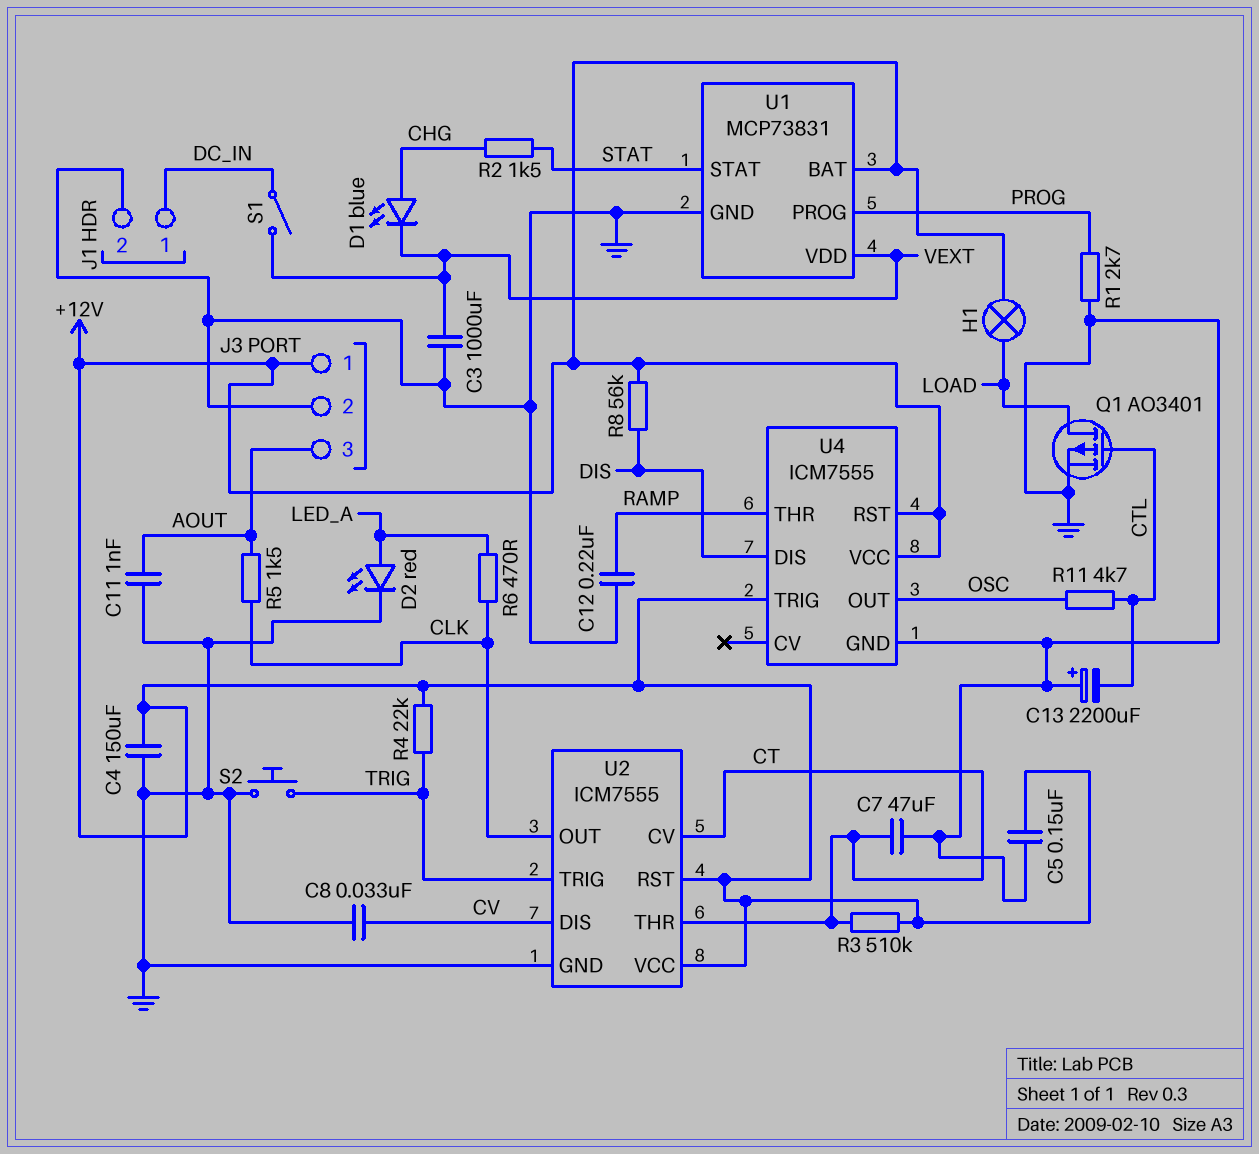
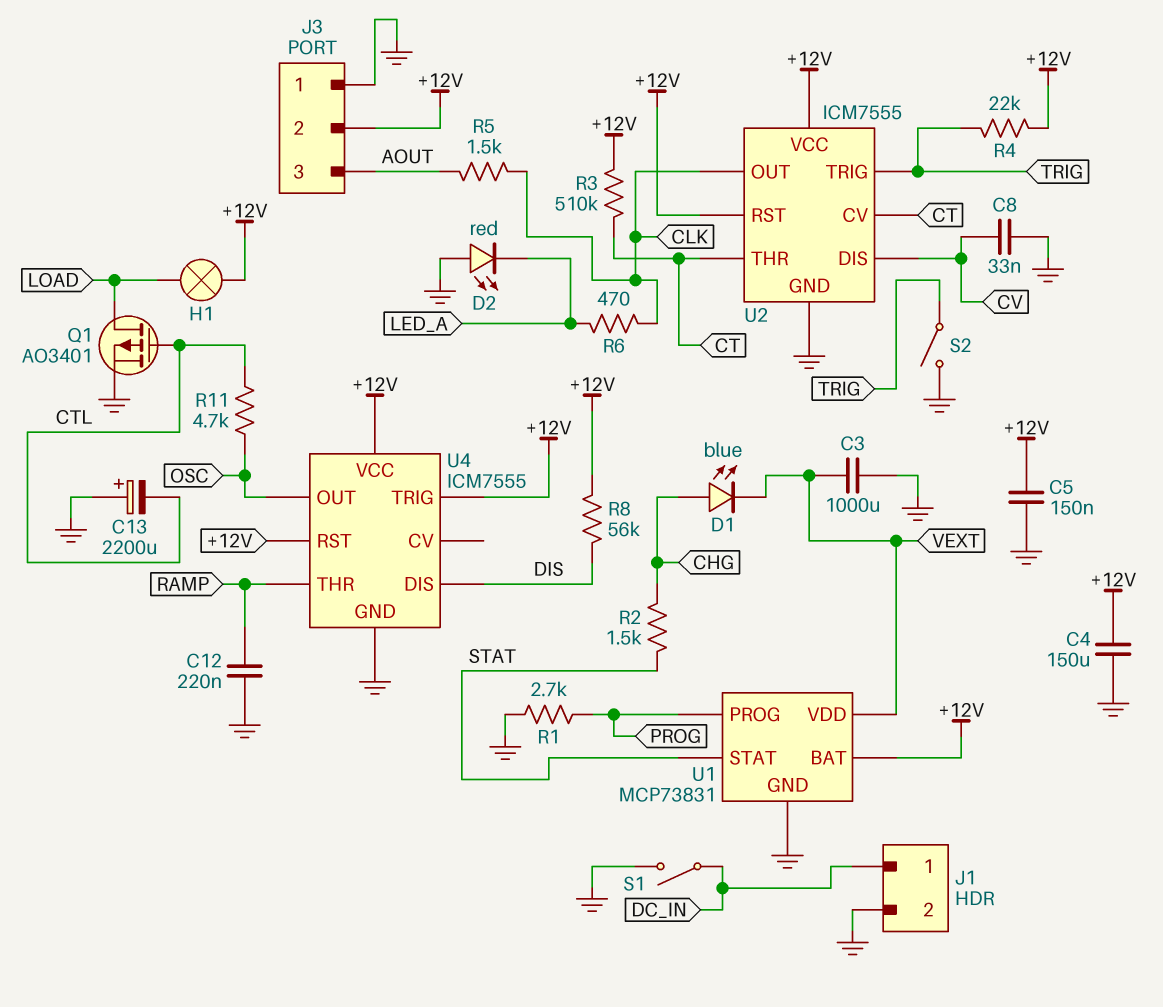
C7: 47uF (CT, GND) -> none
C11: 1nF (AOUT, GND) -> none
D2: LED red (A LED_A, K GND) -> LED red (A GND, K LED_A)
J3 pin 1: +12V -> GND
J3 pin 2: GND -> +12V
S1: switch (DC_IN, VEXT) -> switch (DC_IN, GND)
S2: button (GND, TRIG) -> switch (GND, TRIG)

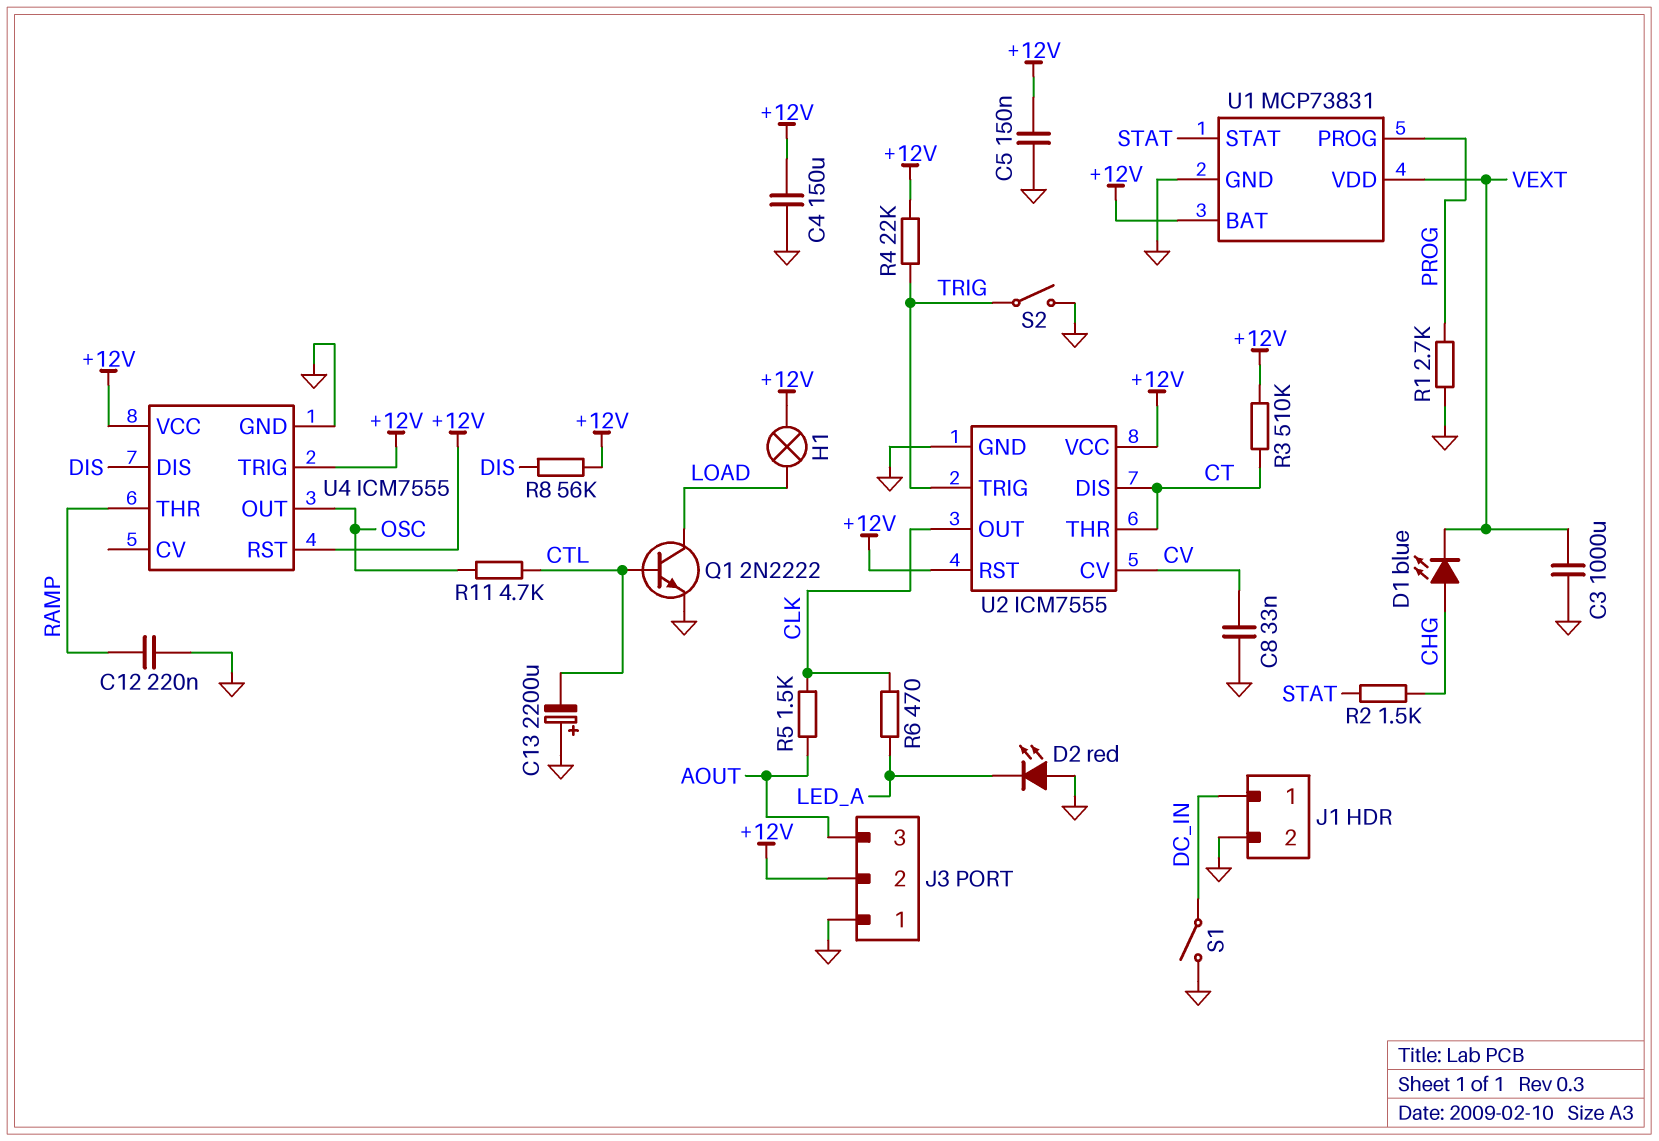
Q1: PMOS AO3401 (G CTL, D LOAD, S GND) -> NPN 2N2222 (B CTL, C LOAD, E GND)
U2 pin CV: CT -> CV
U2 pin DIS: CV -> CT

